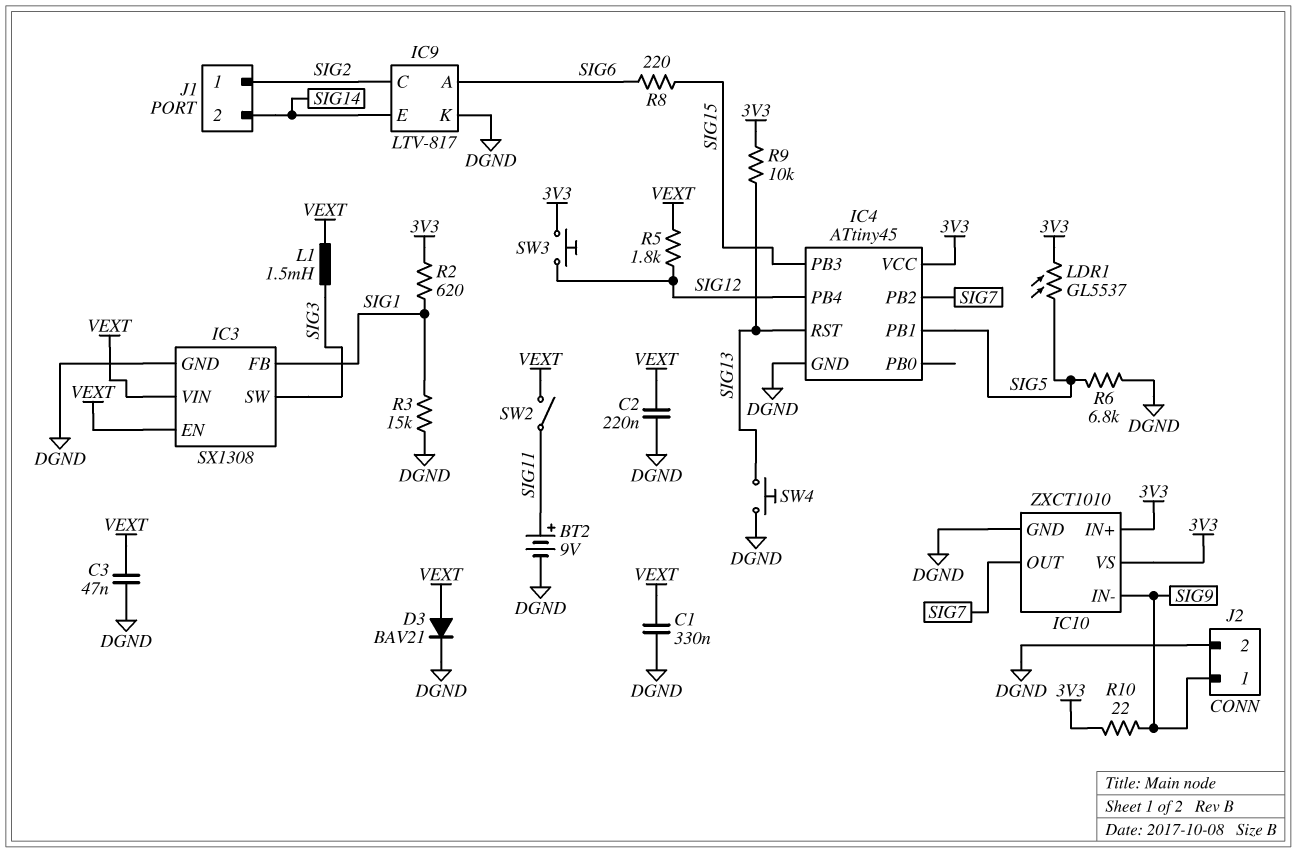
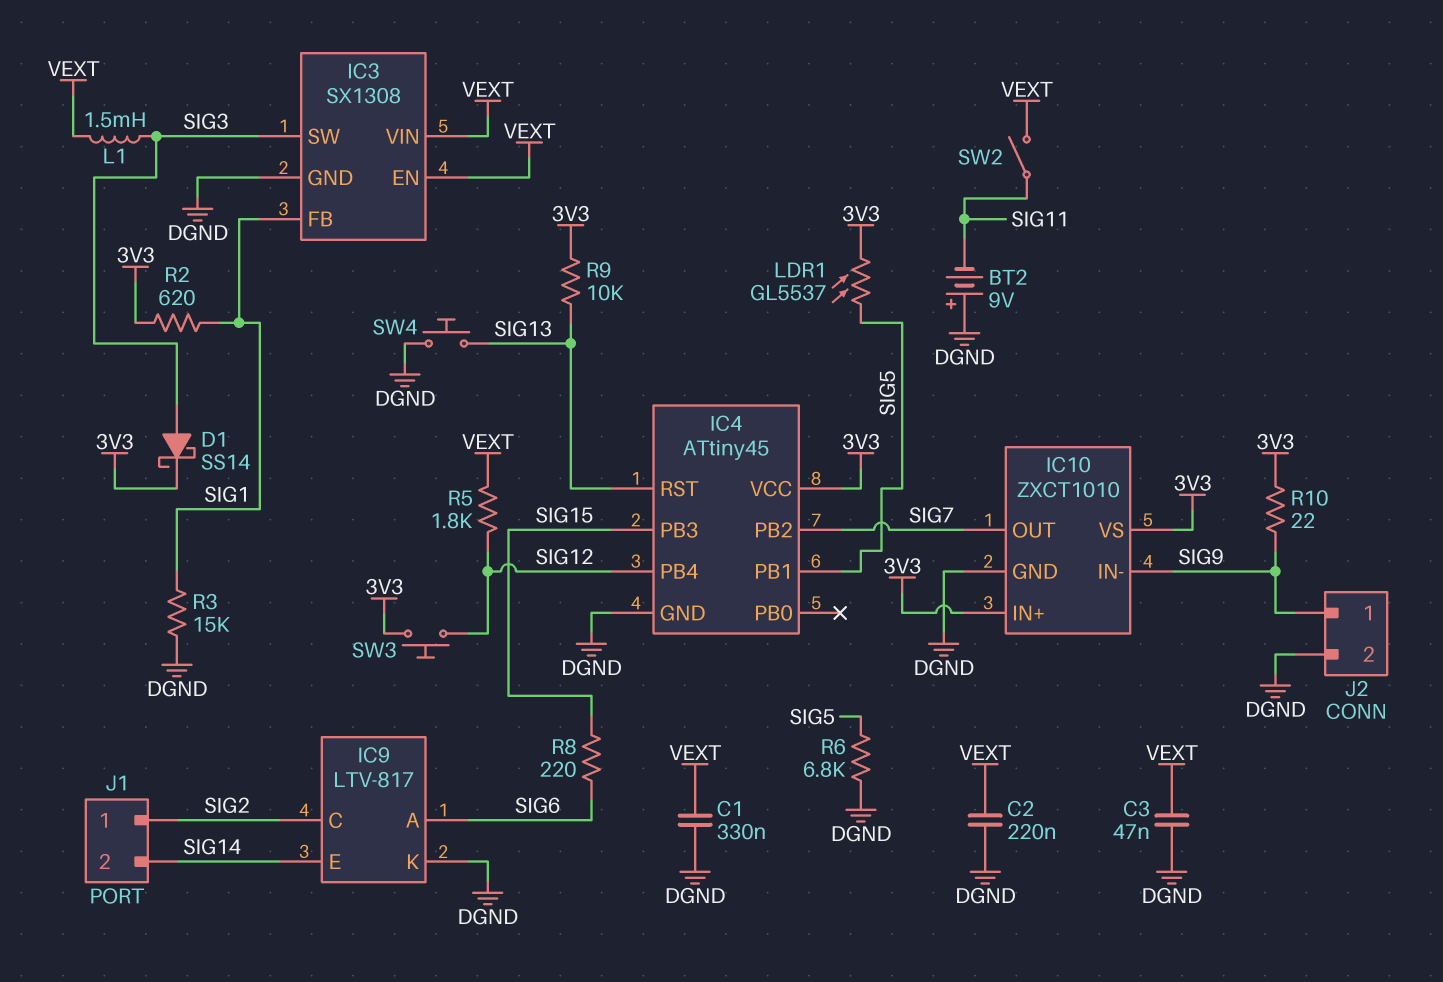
BT2: 9V (plus SIG11, minus DGND) -> 9V (plus DGND, minus SIG11)
D1: none -> schottky SS14 (A SIG3, K 3V3)
D3: diode BAV21 (A VEXT, K DGND) -> none

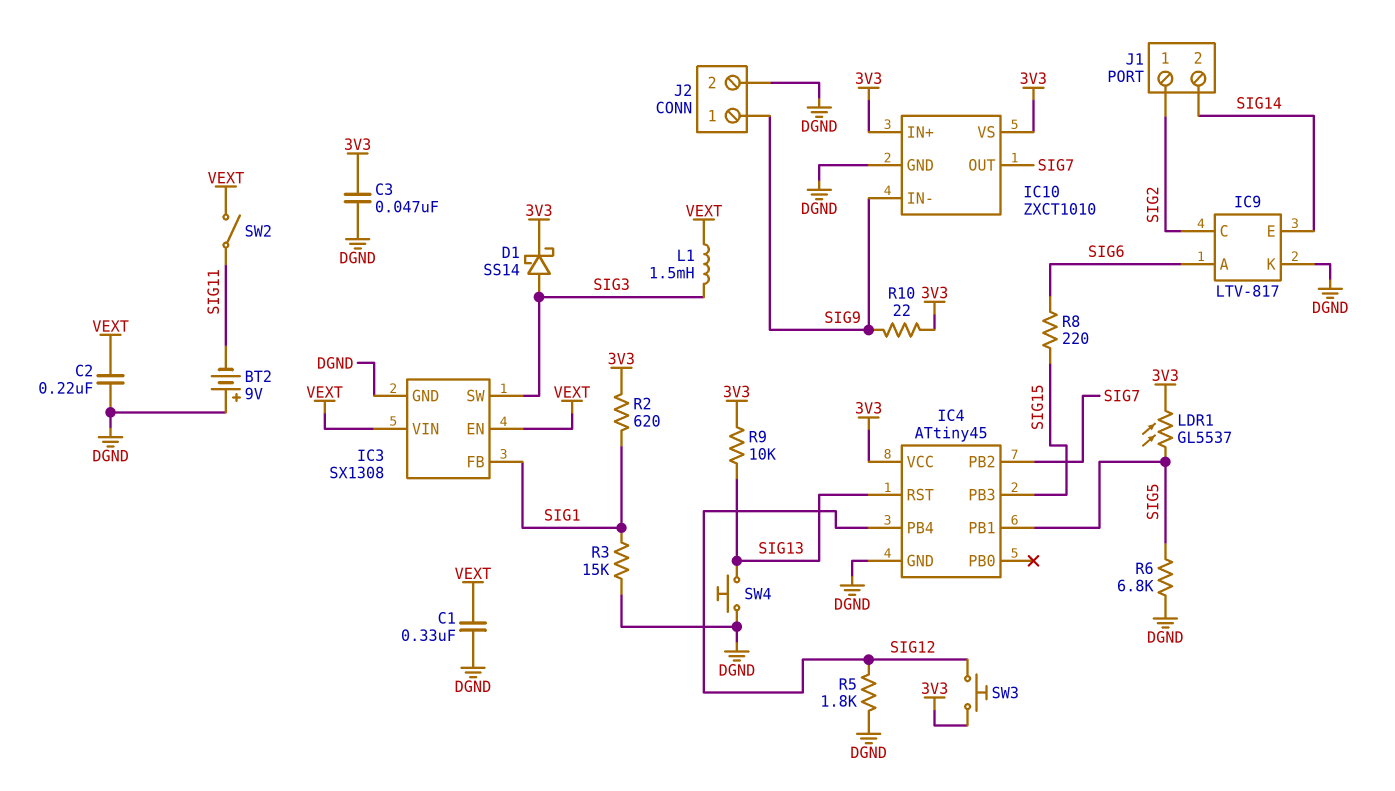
C3: 47nF (DGND, VEXT) -> 47nF (3V3, DGND)
R5: 1.8k (SIG12, VEXT) -> 1.8k (DGND, SIG12)

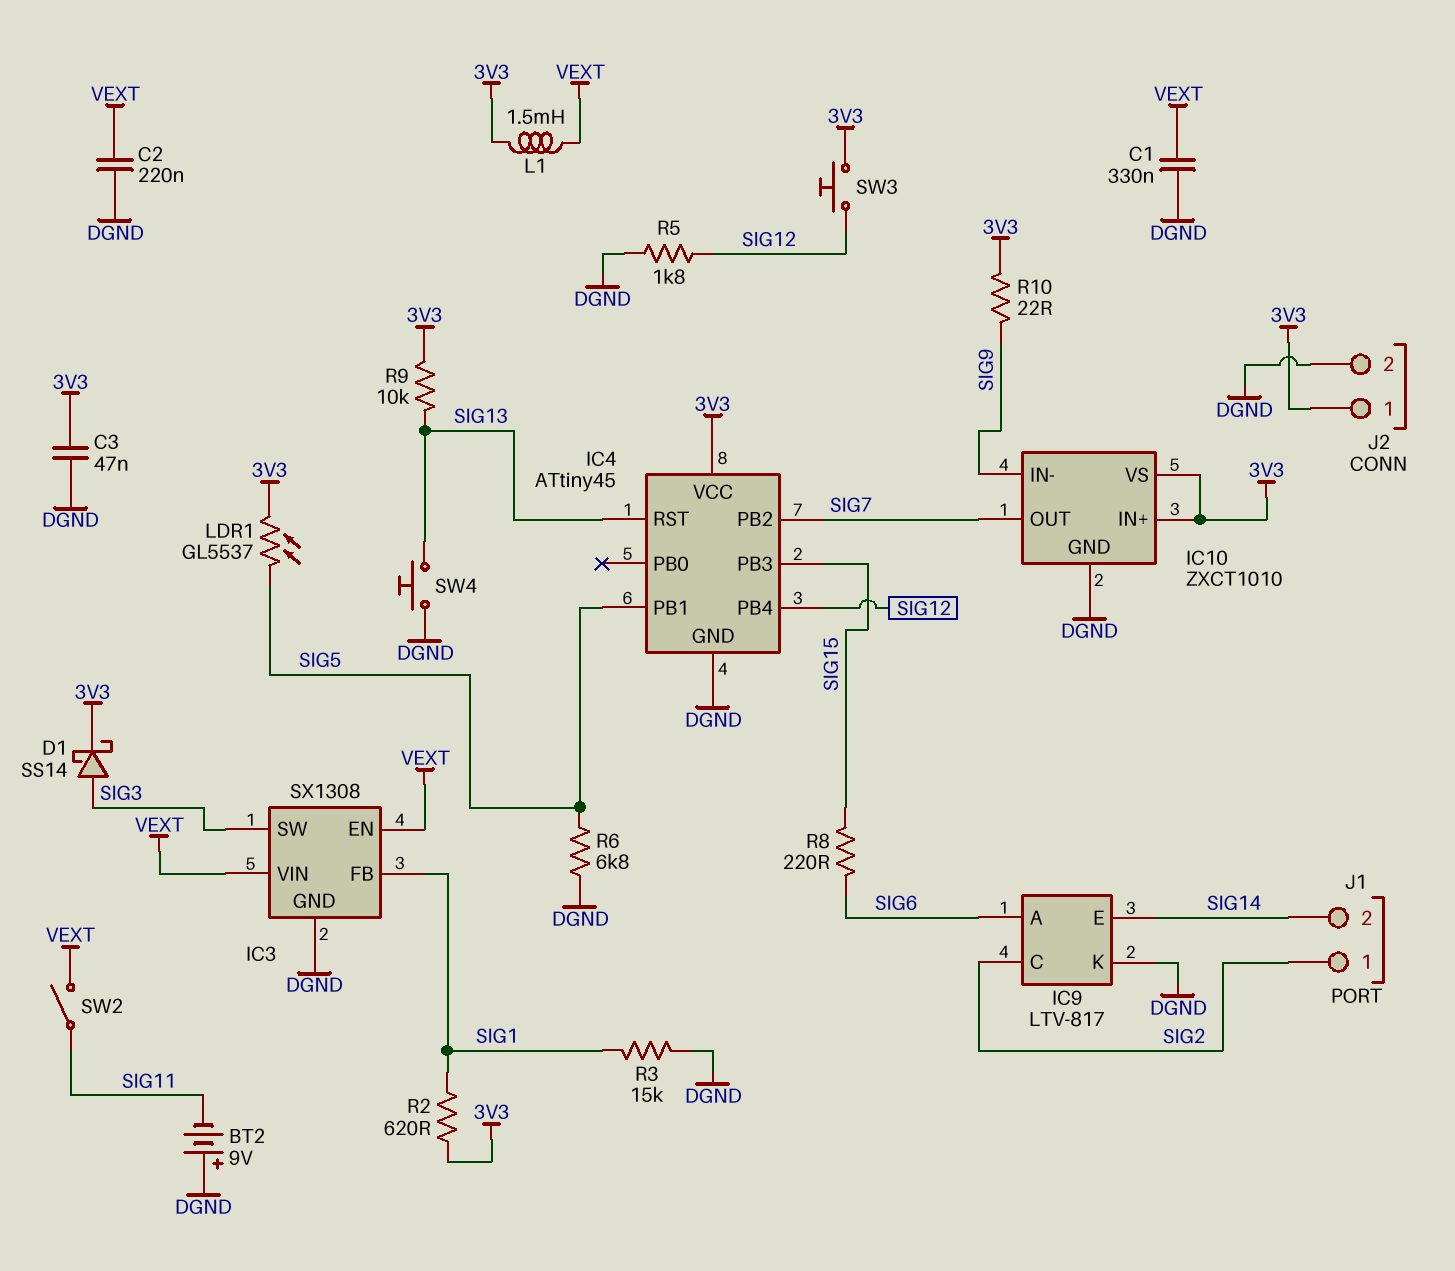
J2 pin 1: SIG9 -> 3V3
L1: 1.5mH (SIG3, VEXT) -> 1.5mH (3V3, VEXT)

